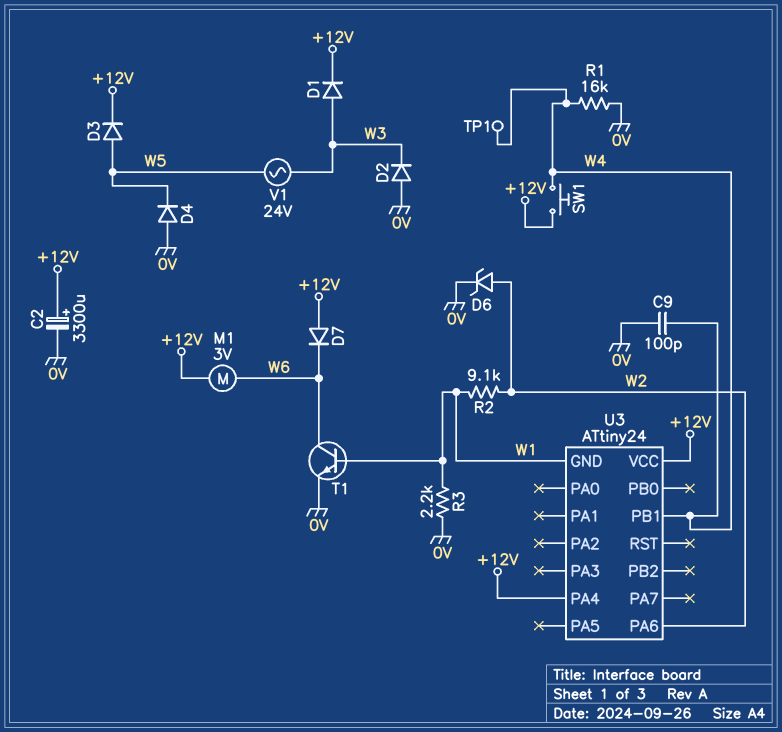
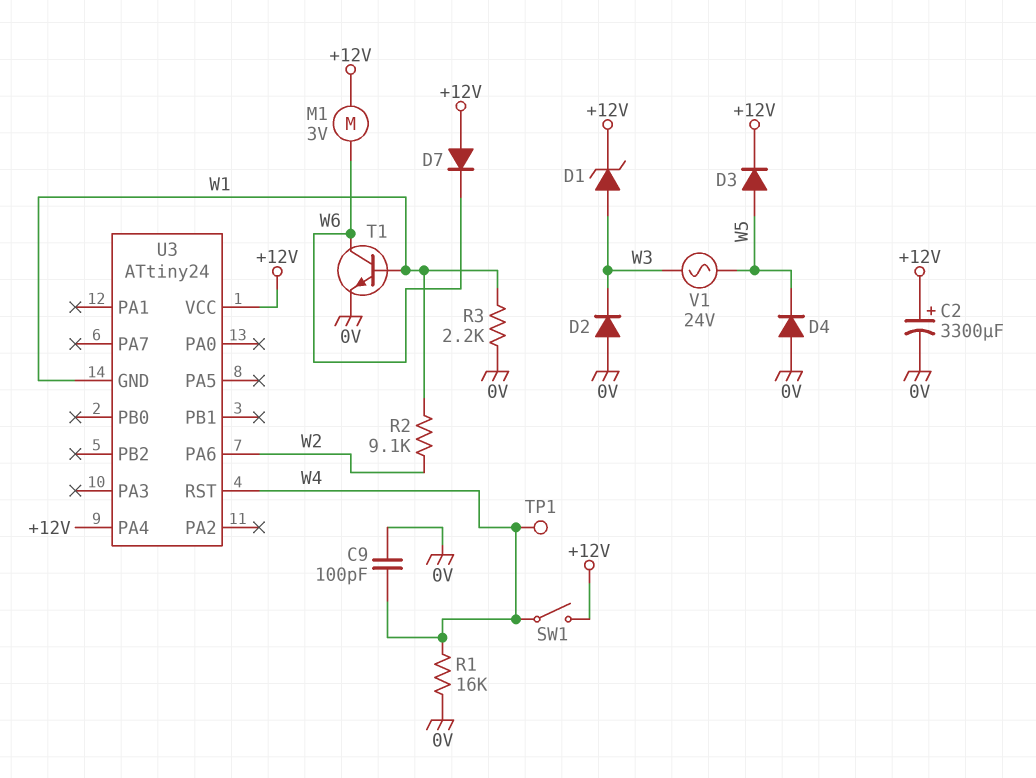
D1: diode (A W3, K +12V) -> zener (A W3, K +12V)
D6: zener (A W2, K 0V) -> none
SW1: button (+12V, W4) -> switch (+12V, W4)
U3 pin PB1: W4 -> none
U3 pin RST: none -> W4

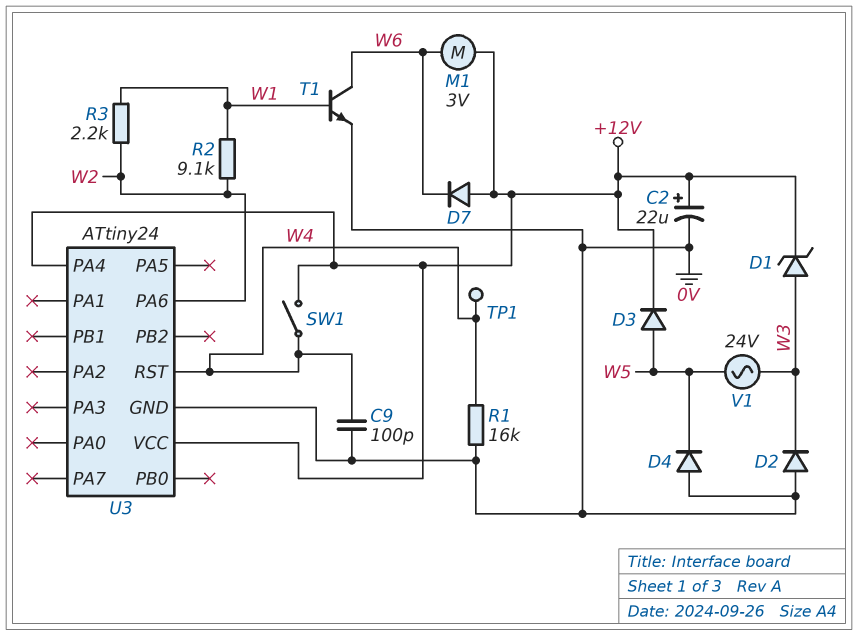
C2: 3300uF (plus +12V, minus 0V) -> 22uF (plus +12V, minus 0V)
R3: 2.2k (0V, W1) -> 2.2k (W1, W2)
U3 pin GND: W1 -> 0V

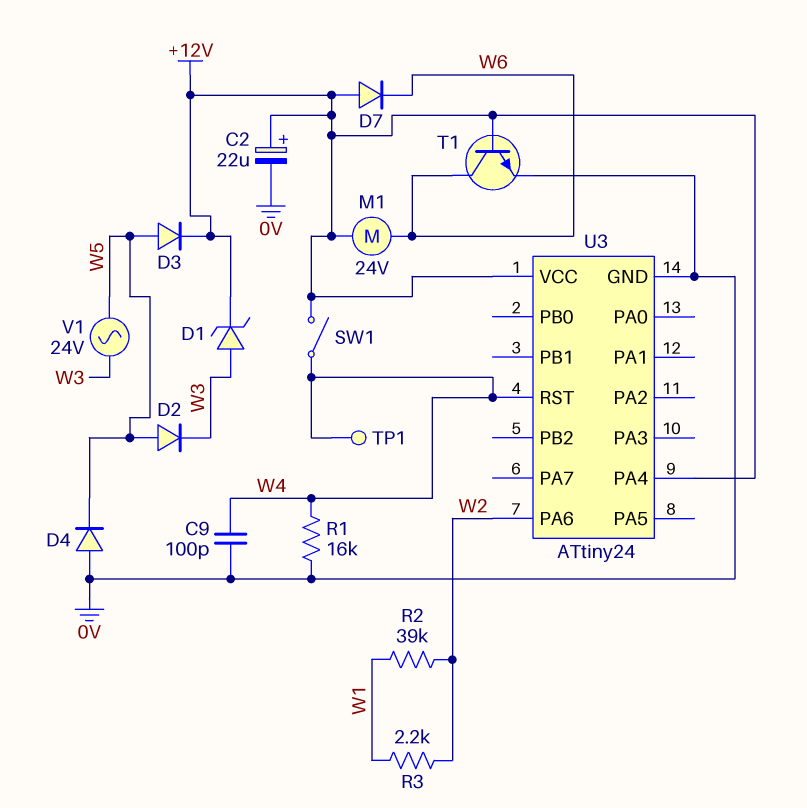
D2: diode (A 0V, K W3) -> diode (A W5, K W3)
M1: motor 3V (+12V, W6) -> motor 24V (+12V, W6)
R2: 9.1k (W1, W2) -> 39k (W1, W2)
T1: NPN (B W1, C W6, E 0V) -> NPN (B +12V, C W6, E 0V)

